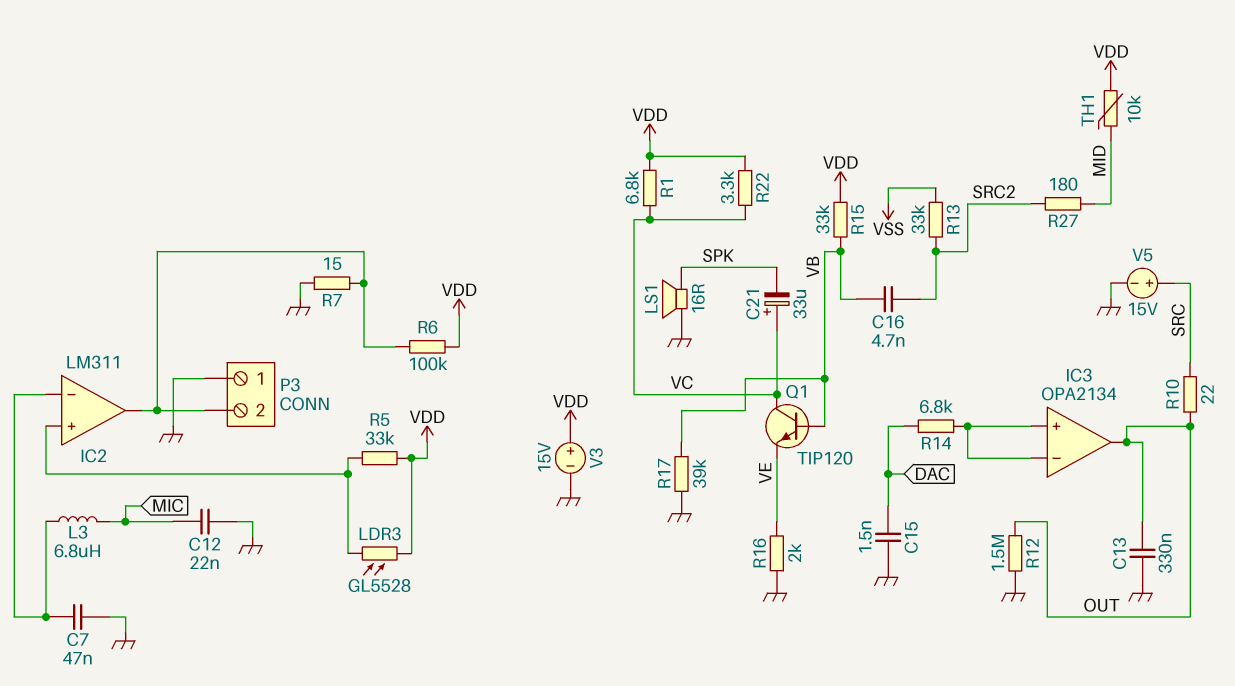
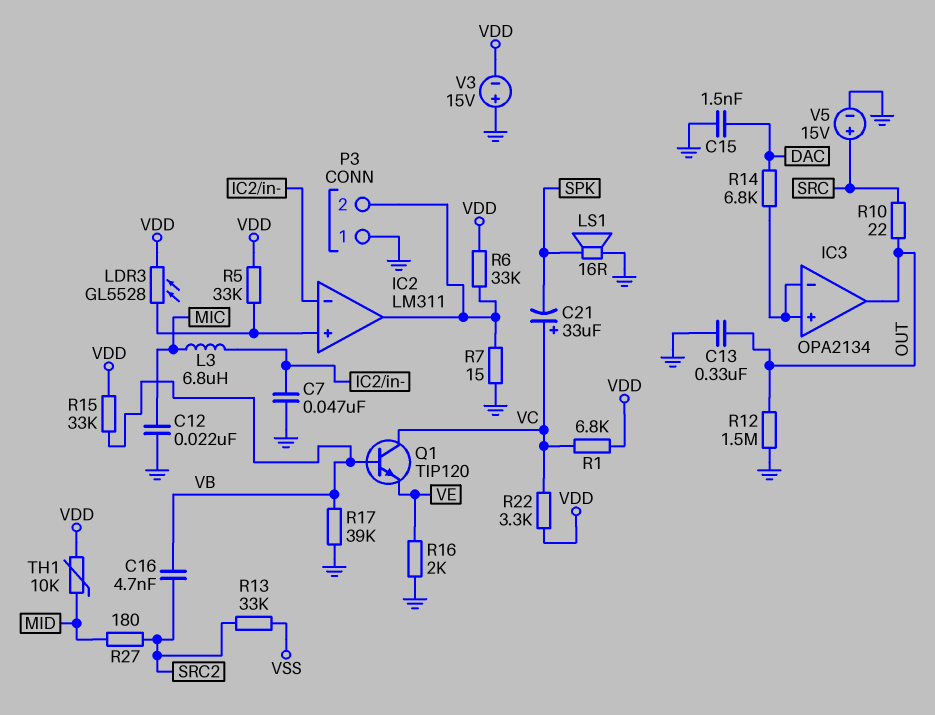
R6: 100k (IC2/out, VDD) -> 33k (IC2/out, VDD)
V3: 15V (plus VDD, minus GND) -> 15V (plus GND, minus VDD)

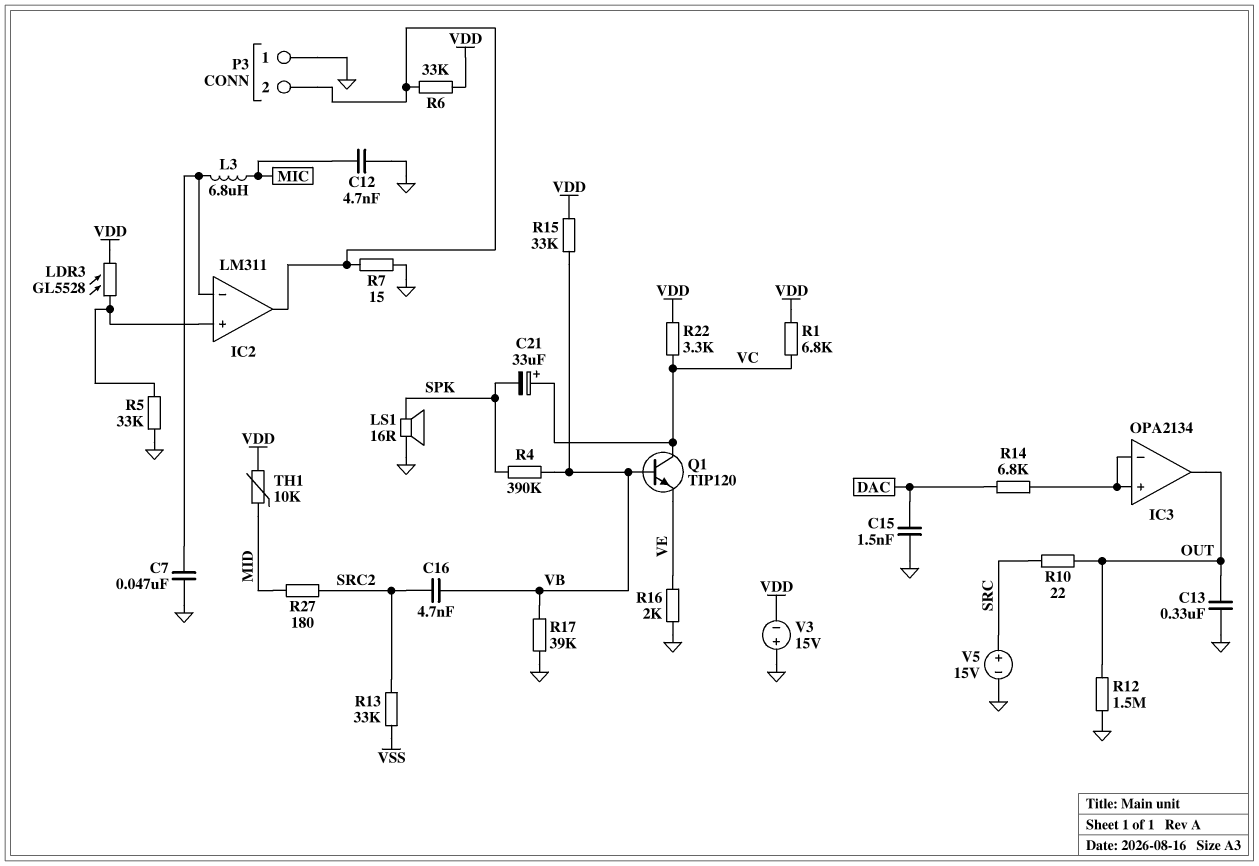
C12: 22nF (GND, MIC) -> 4.7nF (GND, MIC)
R4: none -> 390k (SPK, VB)
R5: 33k (IC2/in+, VDD) -> 33k (GND, IC2/in+)

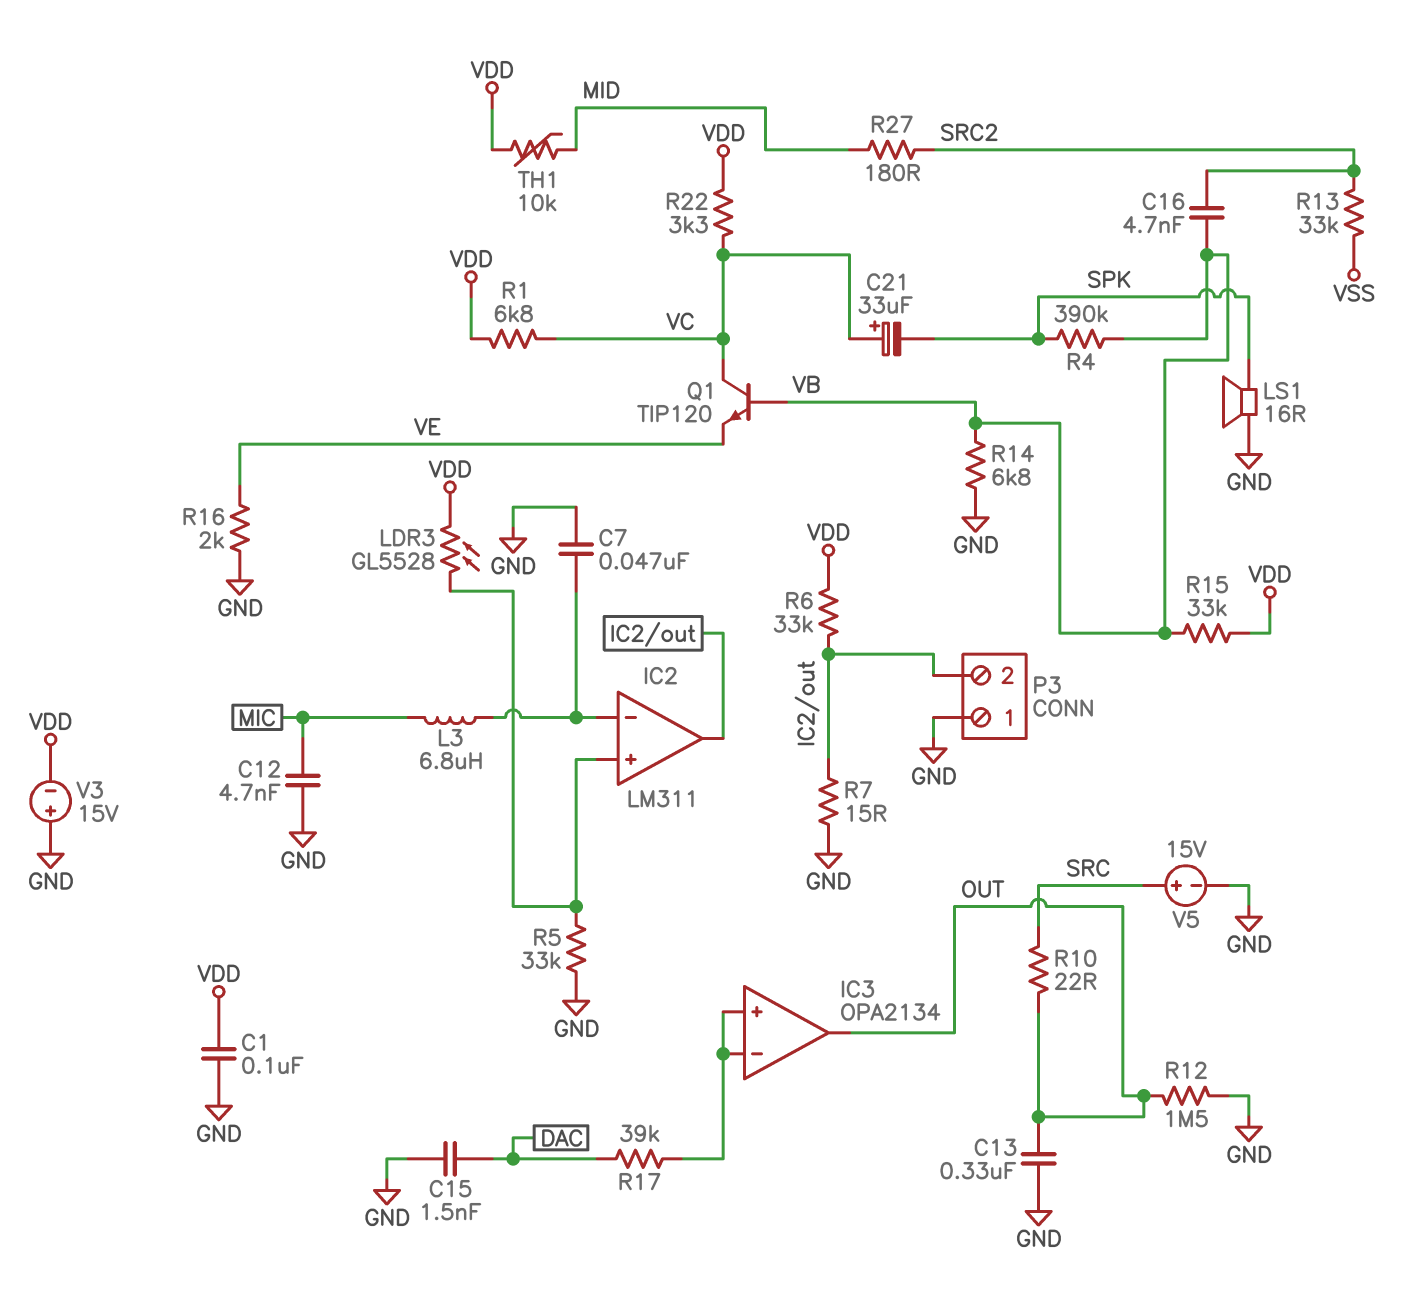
C1: none -> 100nF (GND, VDD)
R14: 6.8k (DAC, IC3/in+) -> 6.8k (GND, VB)
R17: 39k (GND, VB) -> 39k (DAC, IC3/in+)

